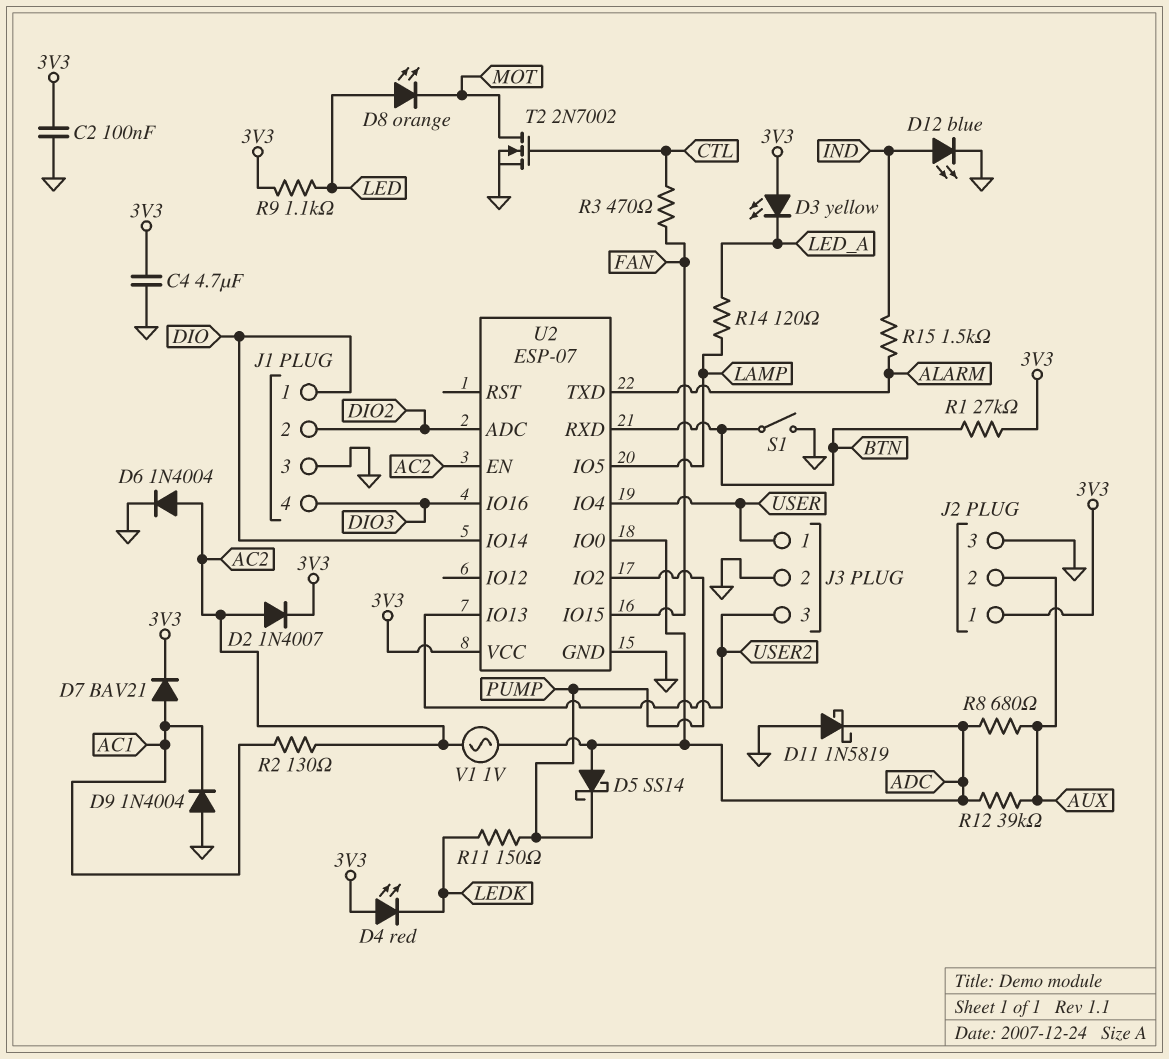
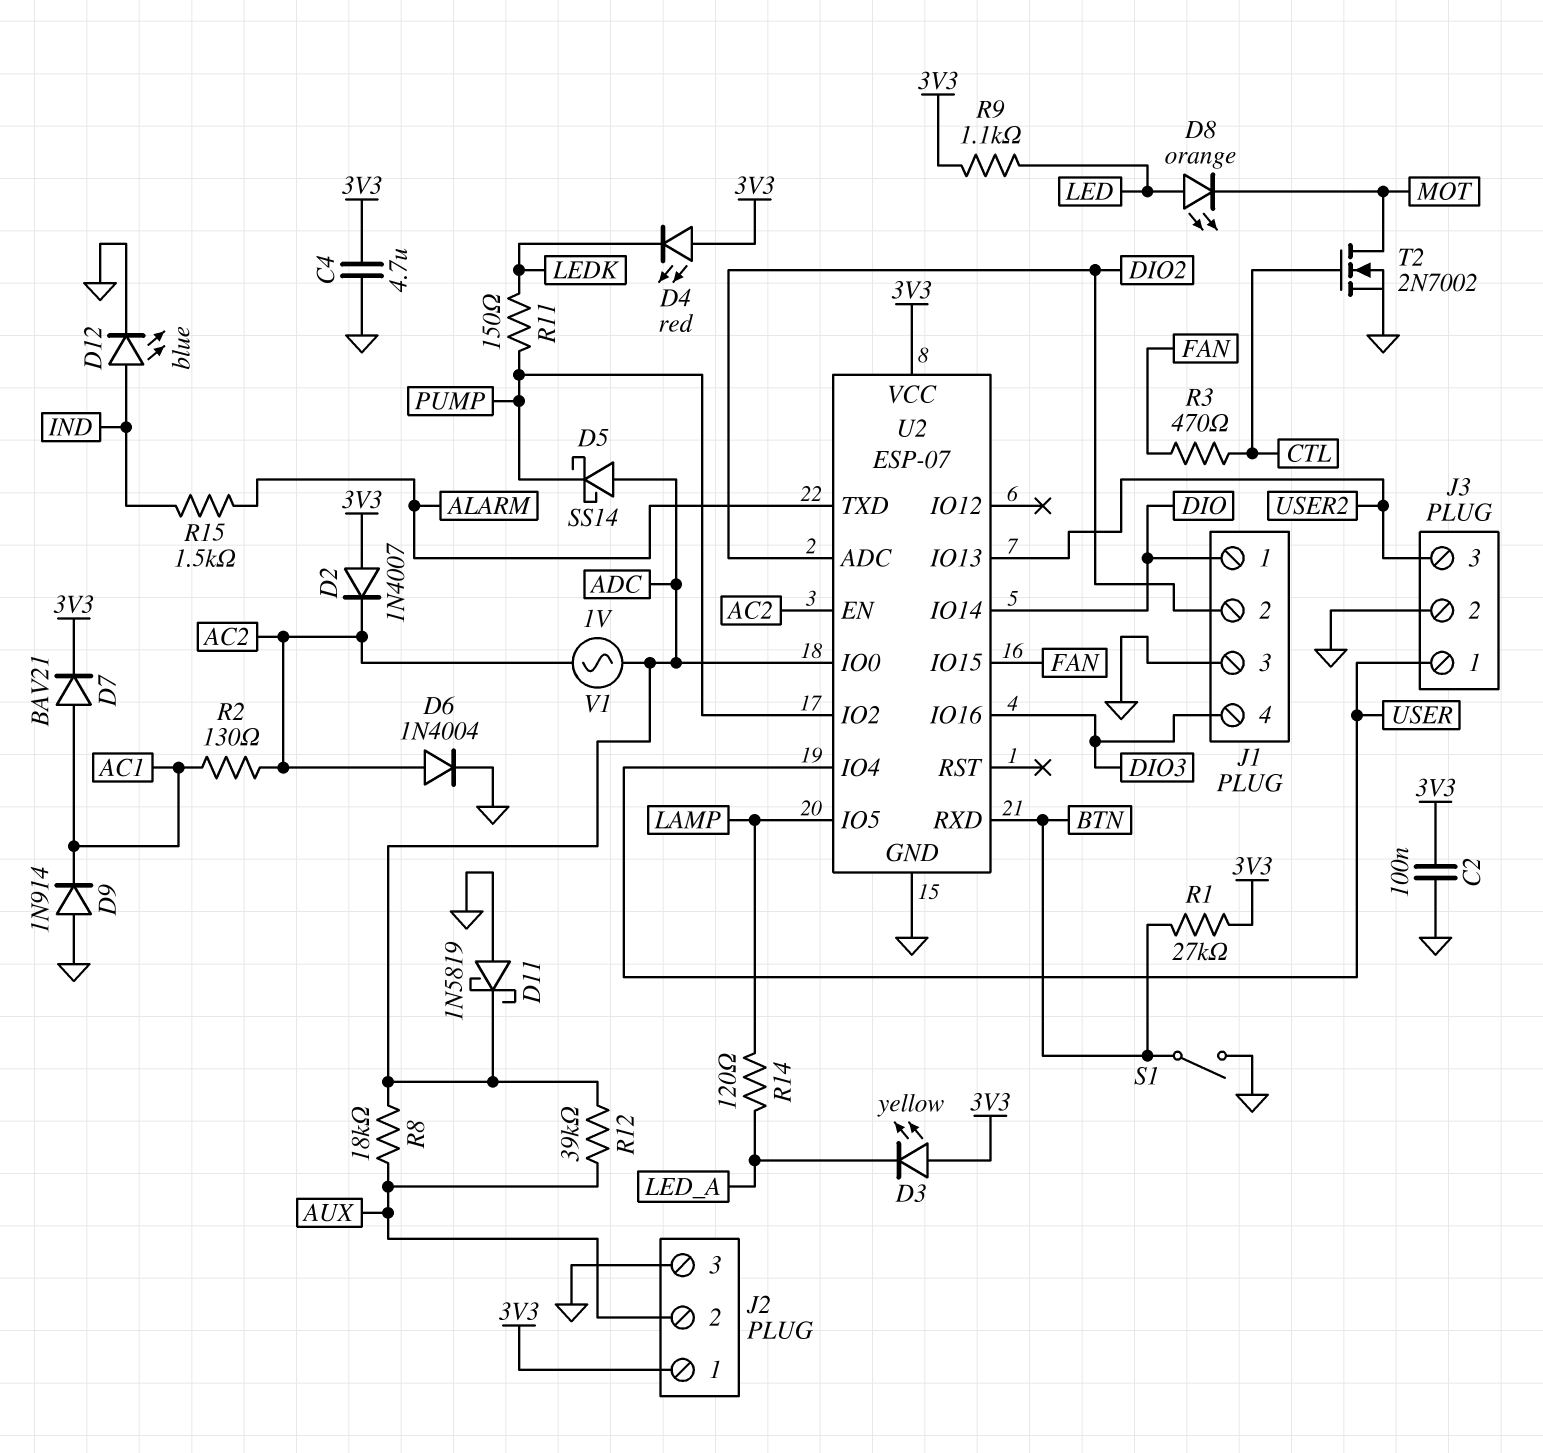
D2: diode 1N4007 (A AC2, K 3V3) -> diode 1N4007 (A 3V3, K AC2)
D9: diode 1N4004 (A GND, K AC1) -> diode 1N914 (A GND, K AC1)
R8: 680 (ADC, AUX) -> 18k (ADC, AUX)

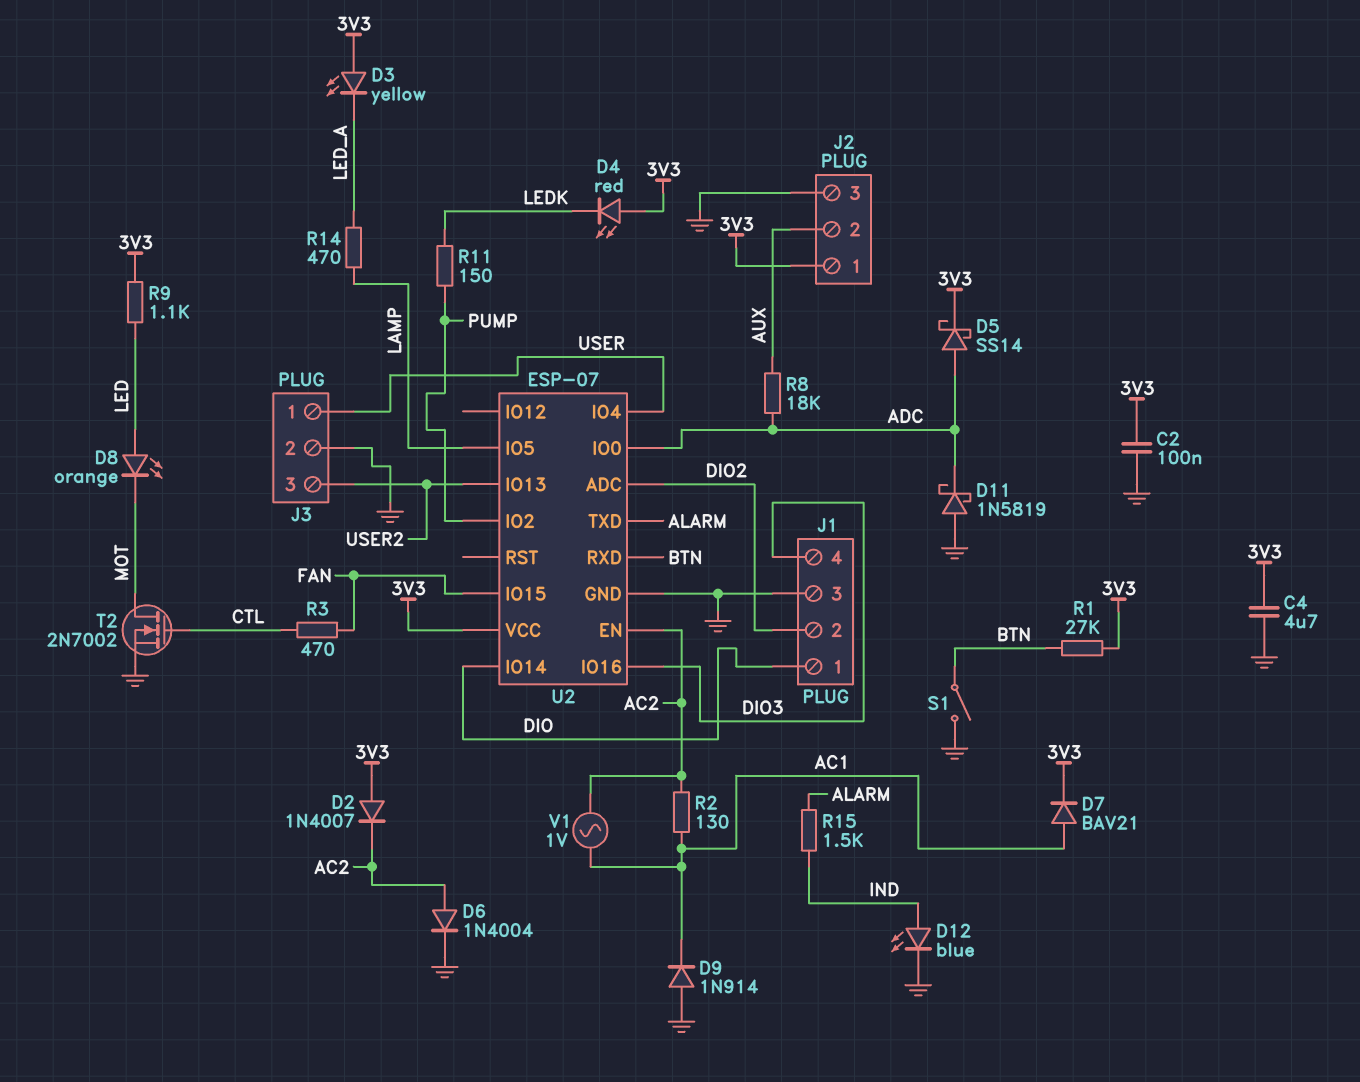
D5: schottky SS14 (A ADC, K PUMP) -> schottky SS14 (A ADC, K 3V3)
R12: 39k (ADC, AUX) -> none
R14: 120 (LAMP, LED_A) -> 470 (LAMP, LED_A)
V1: AC 1V (AC2, ADC) -> AC 1V (AC1, AC2)

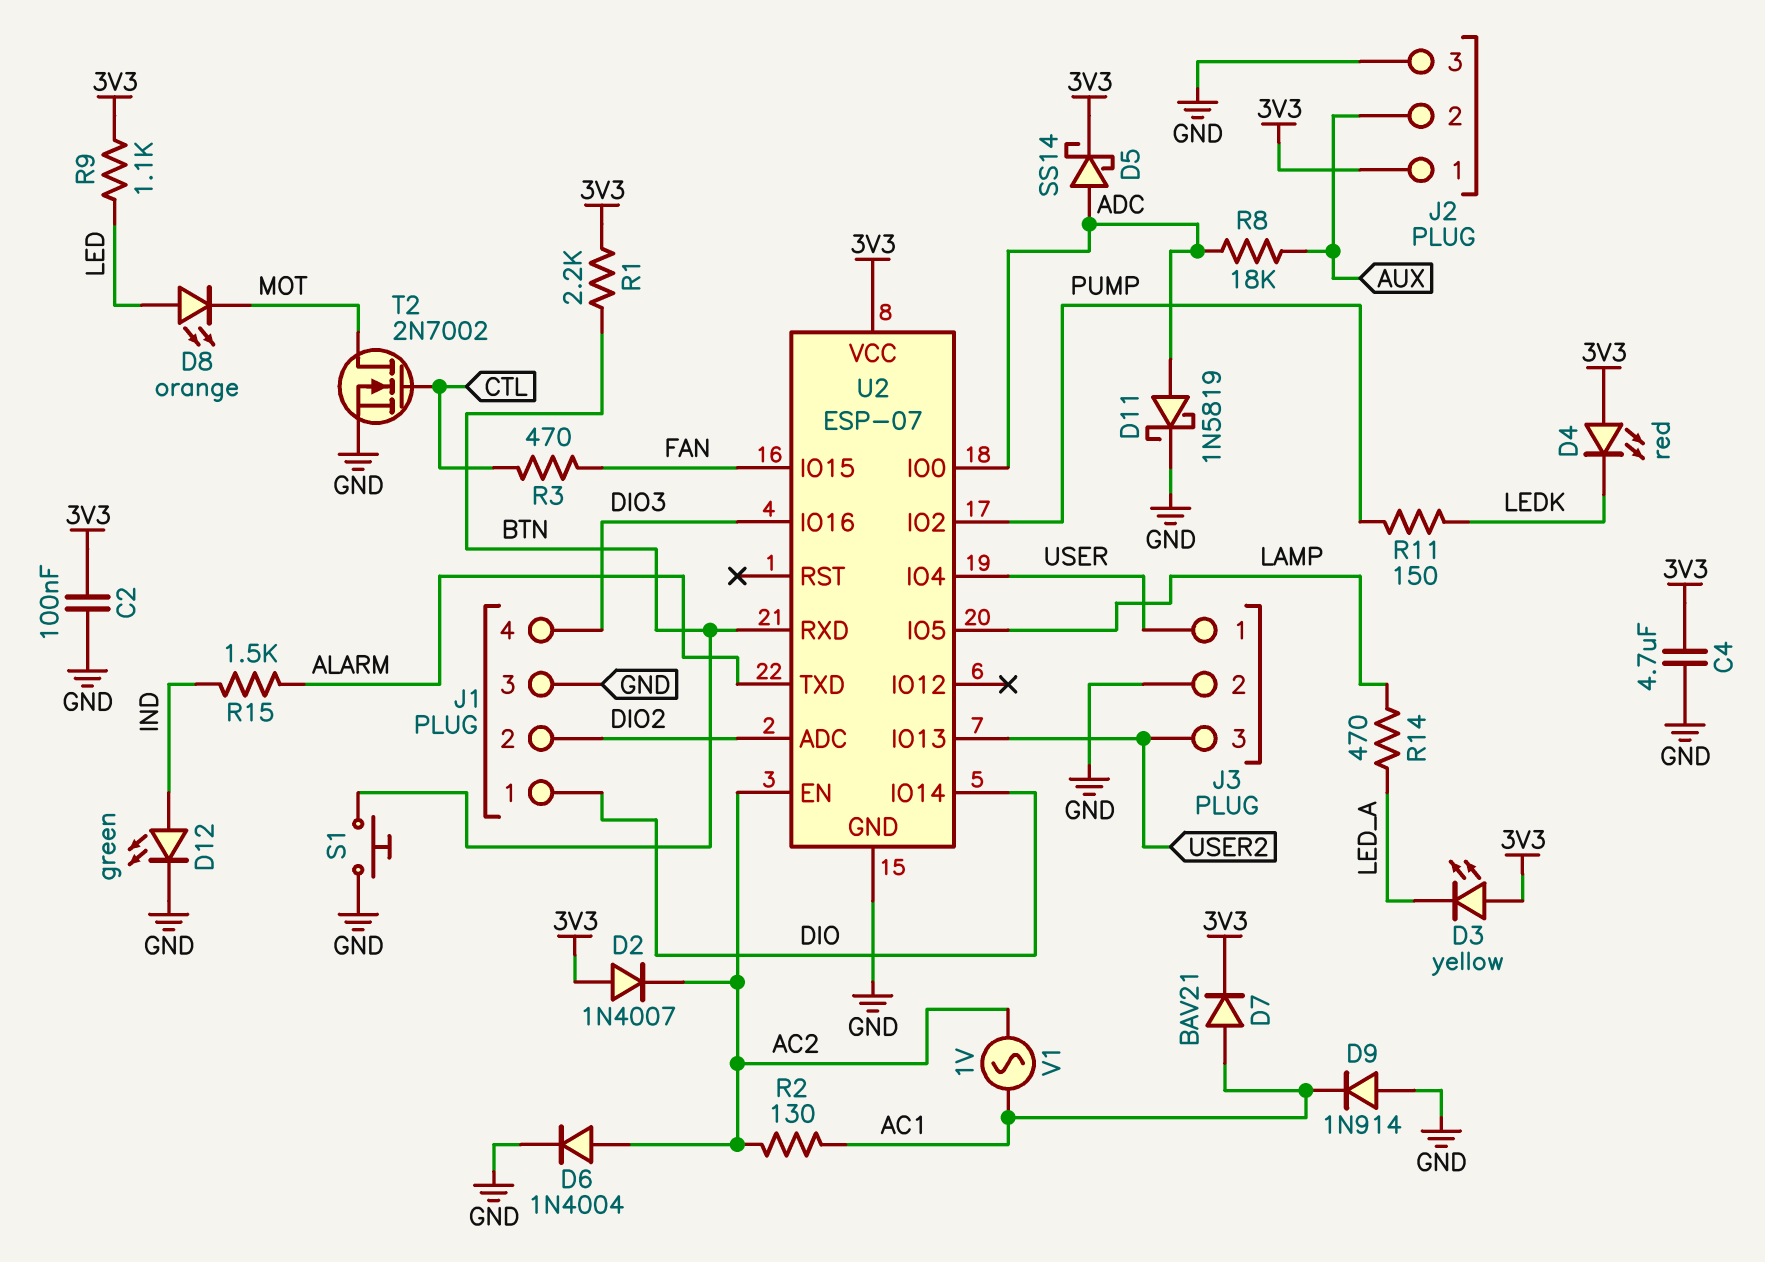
D11: schottky 1N5819 (A GND, K ADC) -> schottky 1N5819 (A ADC, K GND)
D12: LED blue (A IND, K GND) -> LED green (A IND, K GND)
R1: 27k (3V3, BTN) -> 2.2k (3V3, BTN)
S1: switch (BTN, GND) -> button (BTN, GND)

